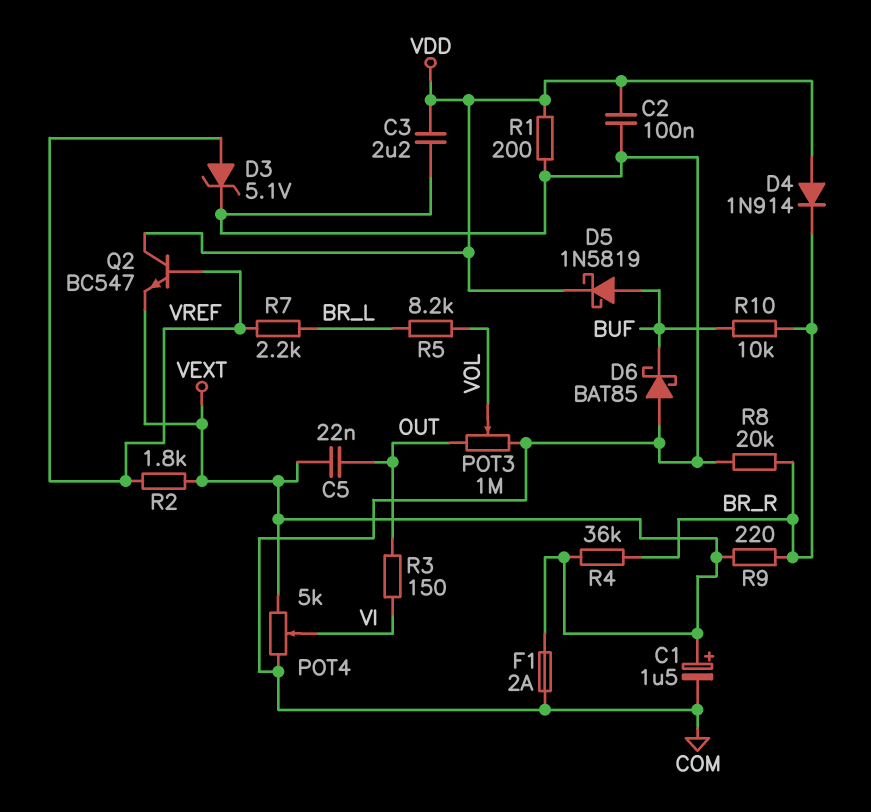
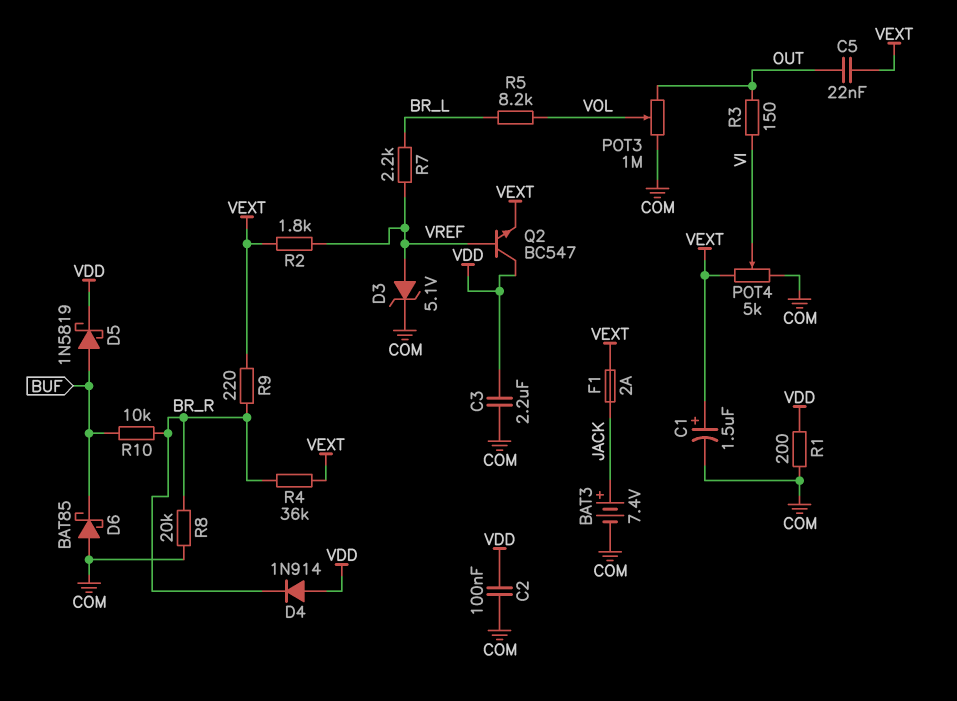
BAT3: none -> 7.4V (plus JACK, minus COM)
F1: 2A (COM, VEXT) -> 2A (JACK, VEXT)

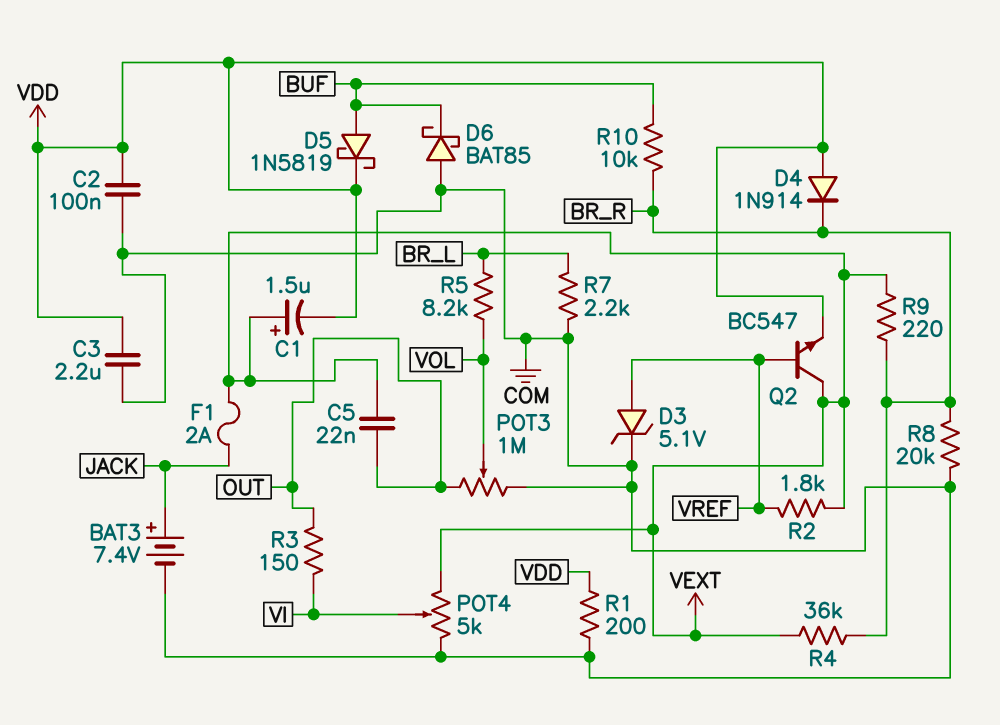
C1: 1.5uF (plus VEXT, minus COM) -> 1.5uF (plus VEXT, minus VDD)
Q2: NPN BC547 (B VREF, C VDD, E VEXT) -> NPN BC547 (B VREF, C VEXT, E VDD)
R7: 2.2k (BR_L, VREF) -> 2.2k (BR_L, COM)

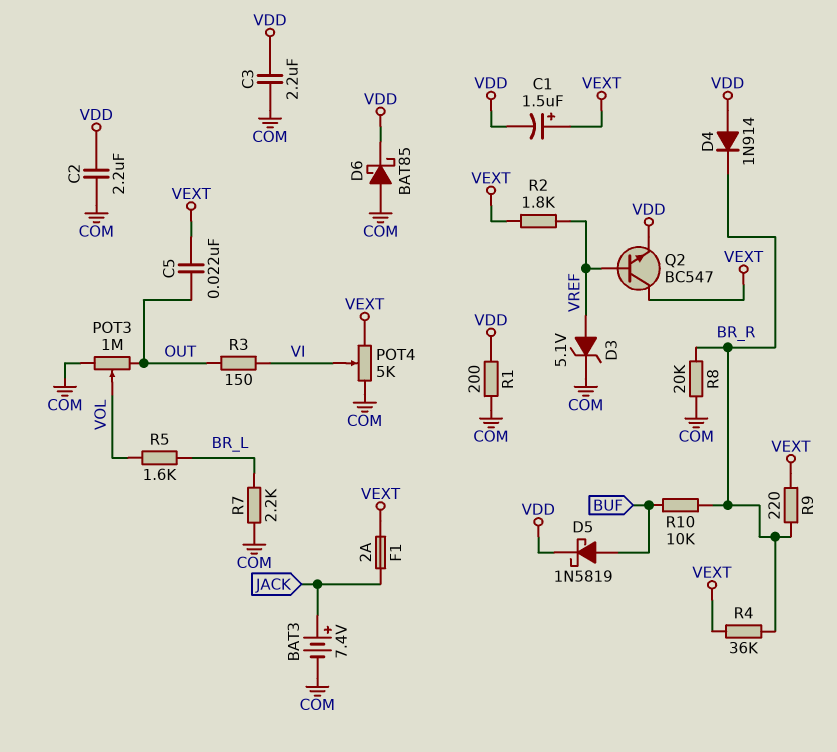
C2: 100nF (COM, VDD) -> 2.2uF (COM, VDD)
D6: schottky BAT85 (A COM, K BUF) -> schottky BAT85 (A COM, K VDD)
R5: 8.2k (BR_L, VOL) -> 1.6k (BR_L, VOL)

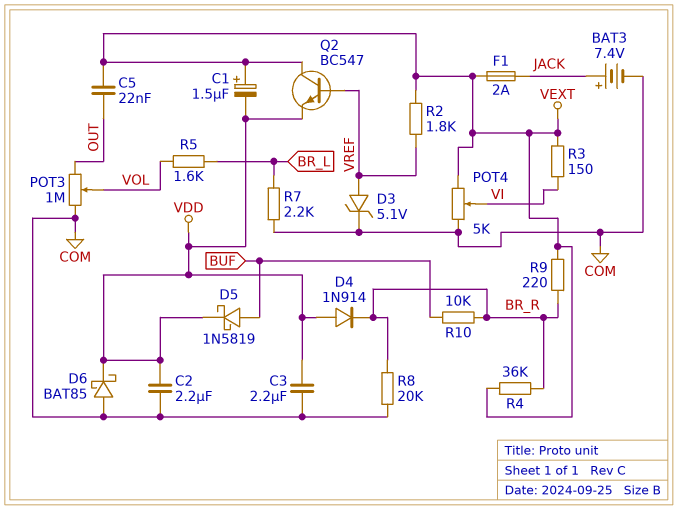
R1: 200 (COM, VDD) -> none
R3: 150 (OUT, VI) -> 150 (VEXT, VI)

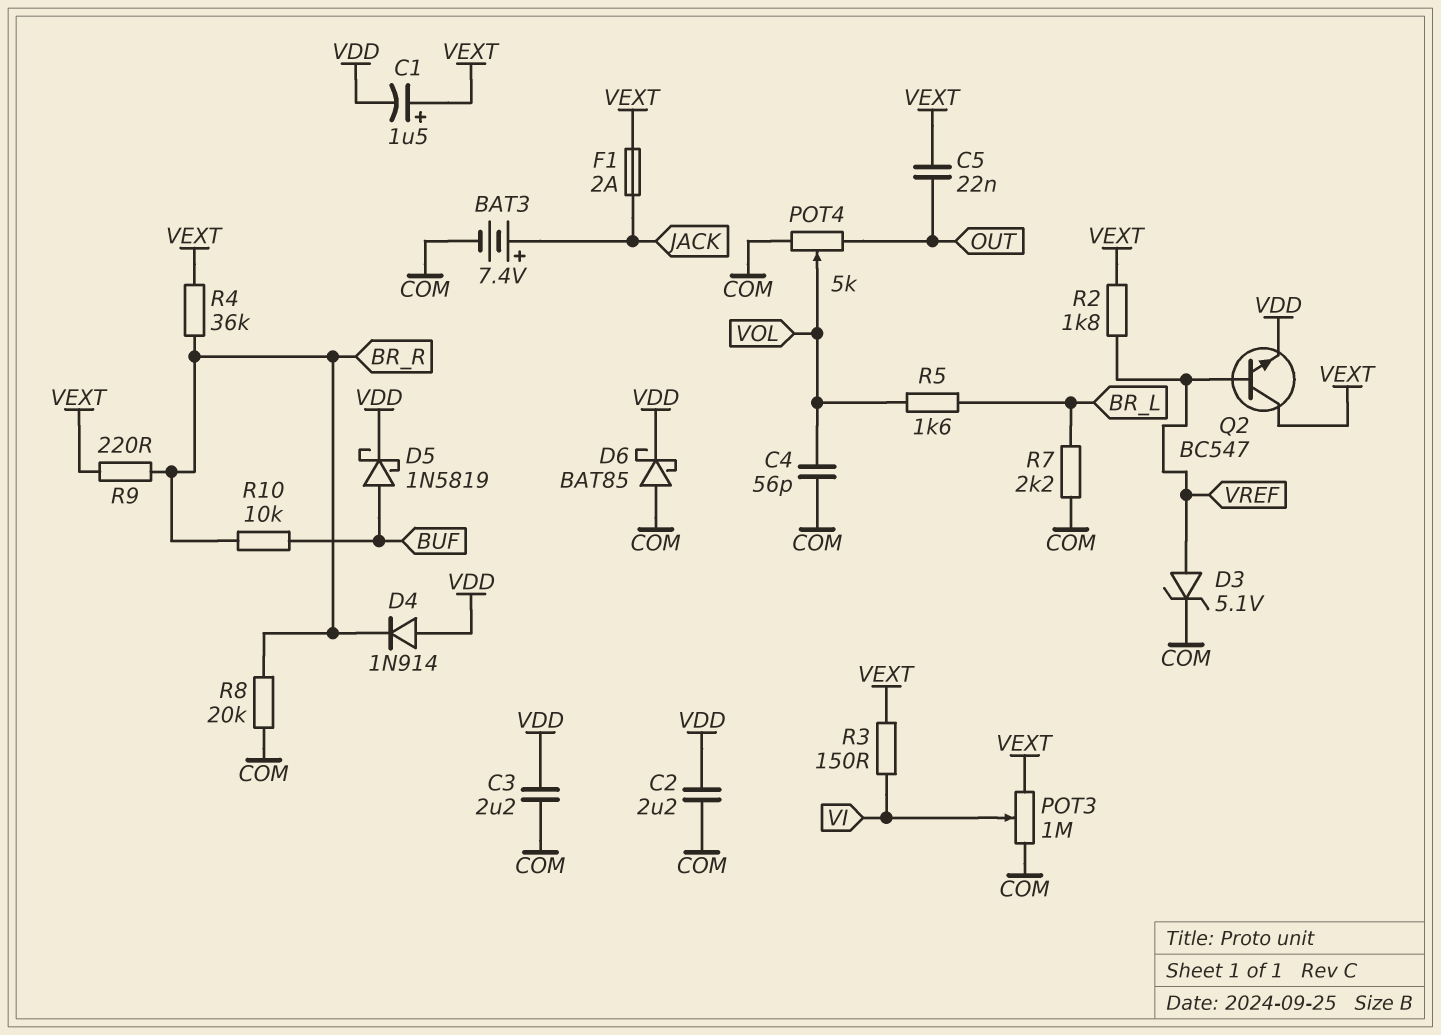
C4: none -> 56pF (COM, VOL)
POT3: 1M (COM, OUT, wiper VOL) -> 1M (COM, VEXT, wiper VI)
POT4: 5k (COM, VEXT, wiper VI) -> 5k (COM, OUT, wiper VOL)

